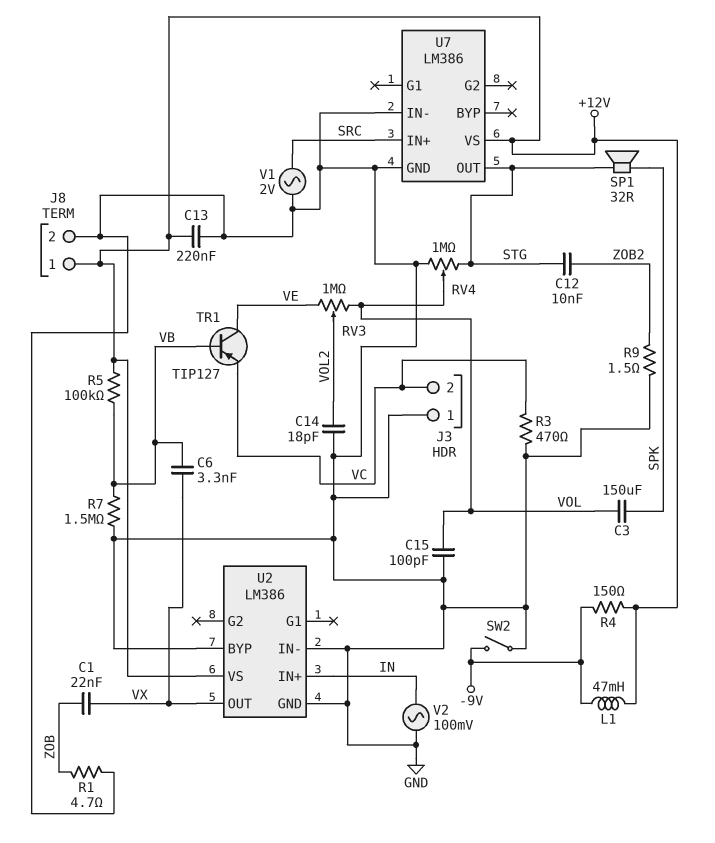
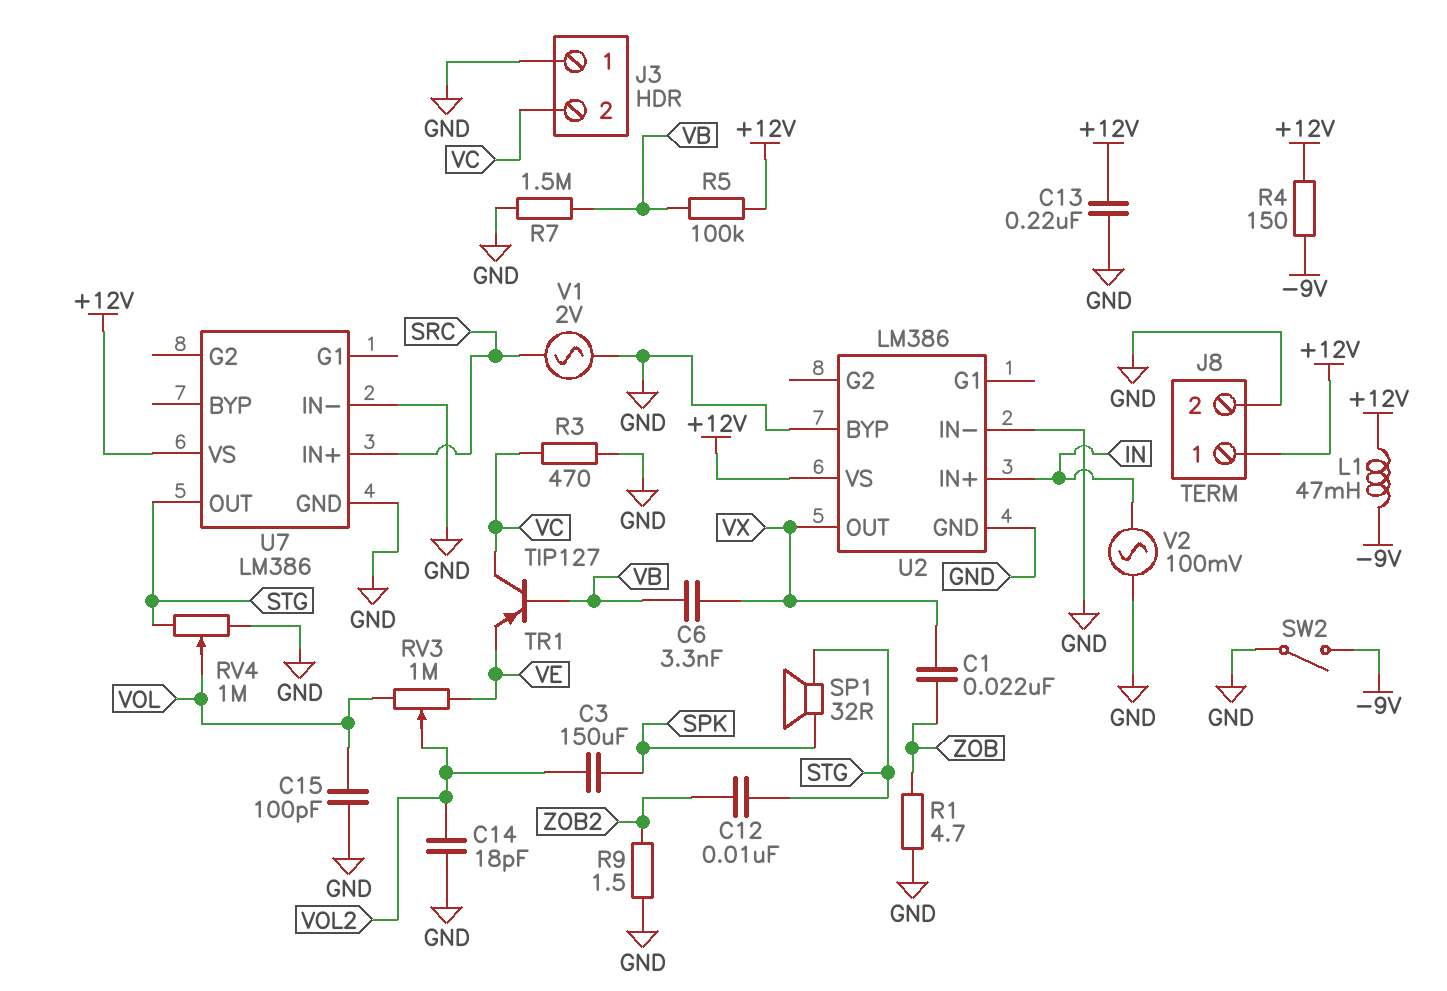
C3: 150uF (SPK, VOL) -> 150uF (SPK, VOL2)
TR1: PNP TIP127 (B VB, C VE, E VC) -> PNP TIP127 (B VB, C VC, E VE)

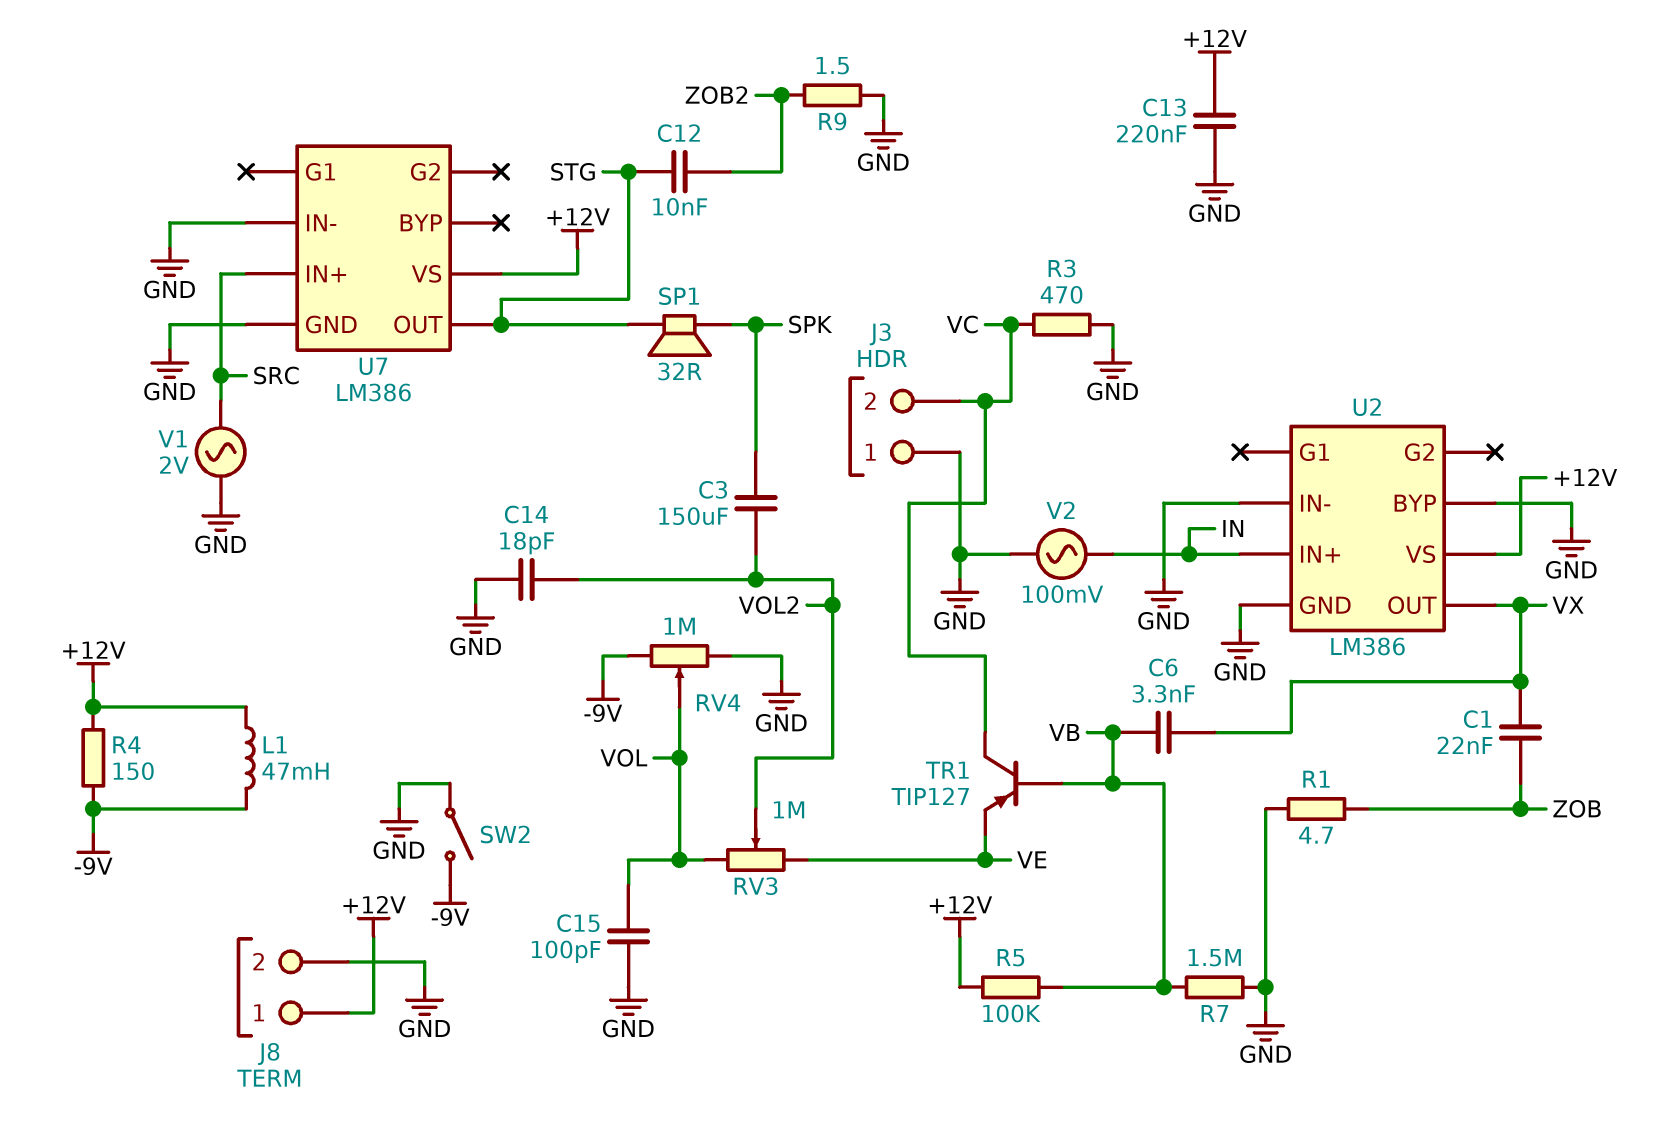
RV4: 1M (GND, STG, wiper VOL) -> 1M (-9V, GND, wiper VOL)

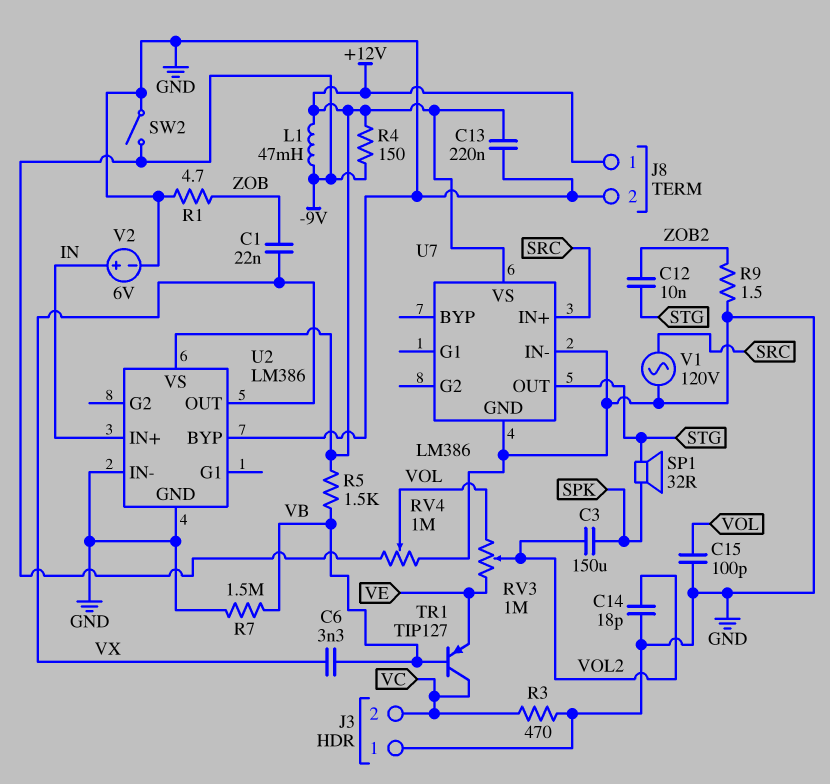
R5: 100k (+12V, VB) -> 1.5k (+12V, VB)
V1: AC 2V (GND, SRC) -> AC 120V (GND, SRC)
V2: AC 100mV (GND, IN) -> 6V (plus IN, minus GND)

